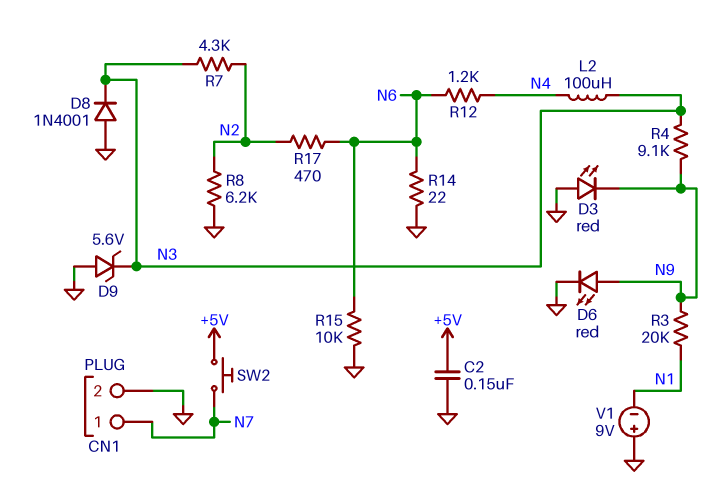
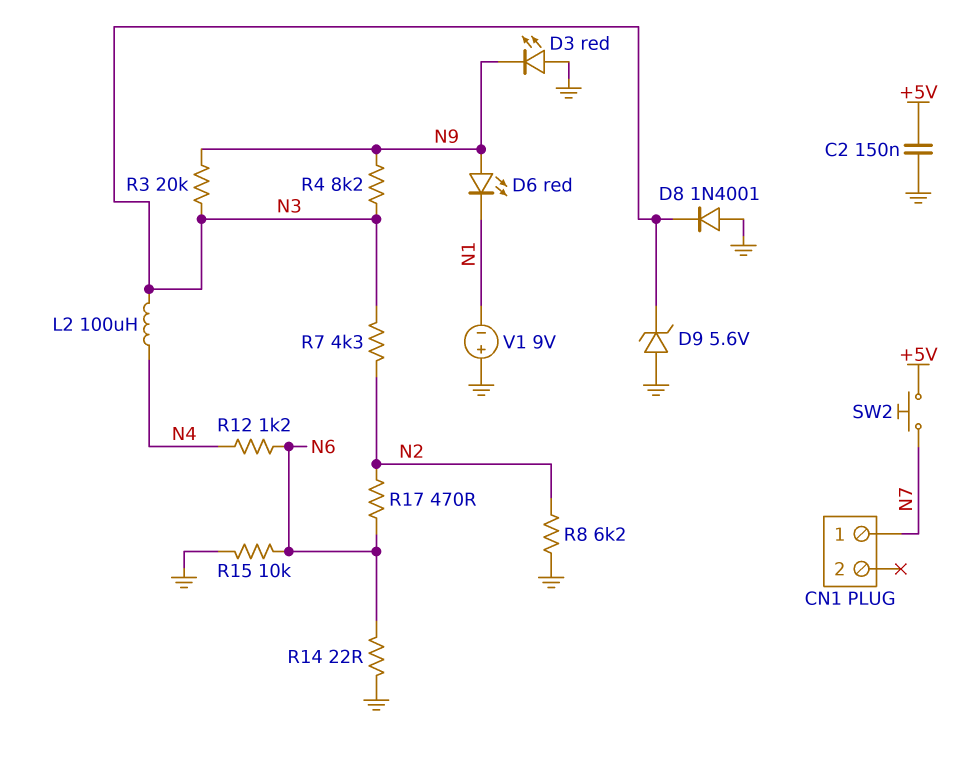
CN1 pin 2: GND -> none
D6: LED red (A N9, K GND) -> LED red (A N9, K N1)
R3: 20k (N1, N9) -> 20k (N3, N9)
R4: 9.1k (N3, N9) -> 8.2k (N3, N9)

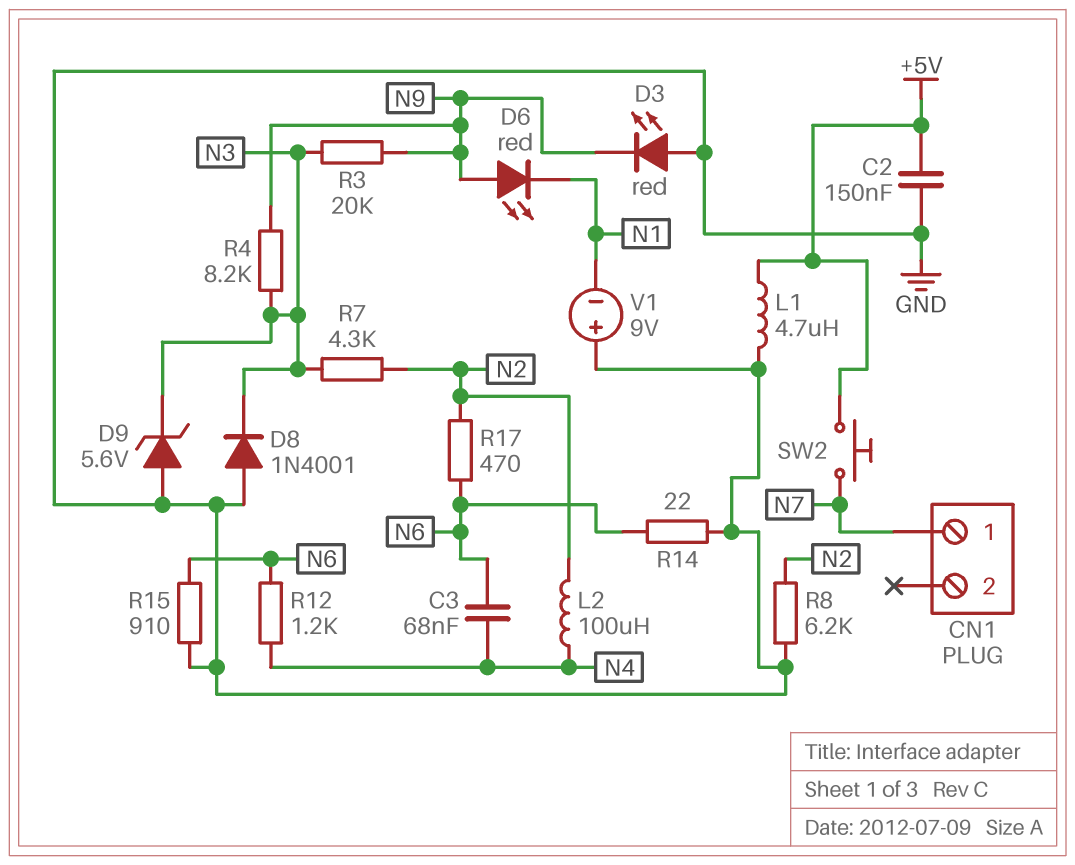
C3: none -> 68nF (N4, N6)
L1: none -> 4.7uH (+5V, GND)
L2: 100uH (N3, N4) -> 100uH (N2, N4)
R15: 10k (GND, N6) -> 910 (GND, N6)

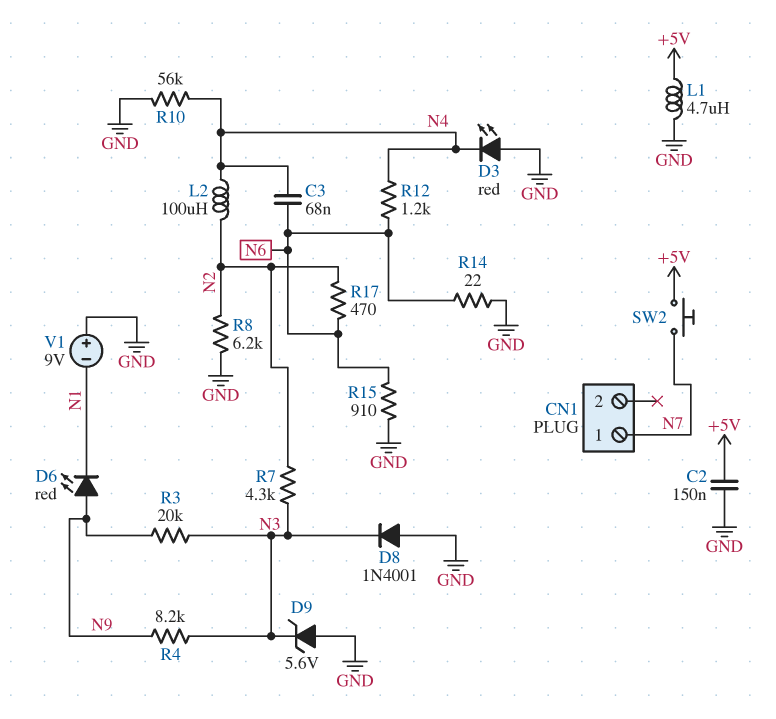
D3: LED red (A GND, K N9) -> LED red (A GND, K N4)
R10: none -> 56k (GND, N4)

